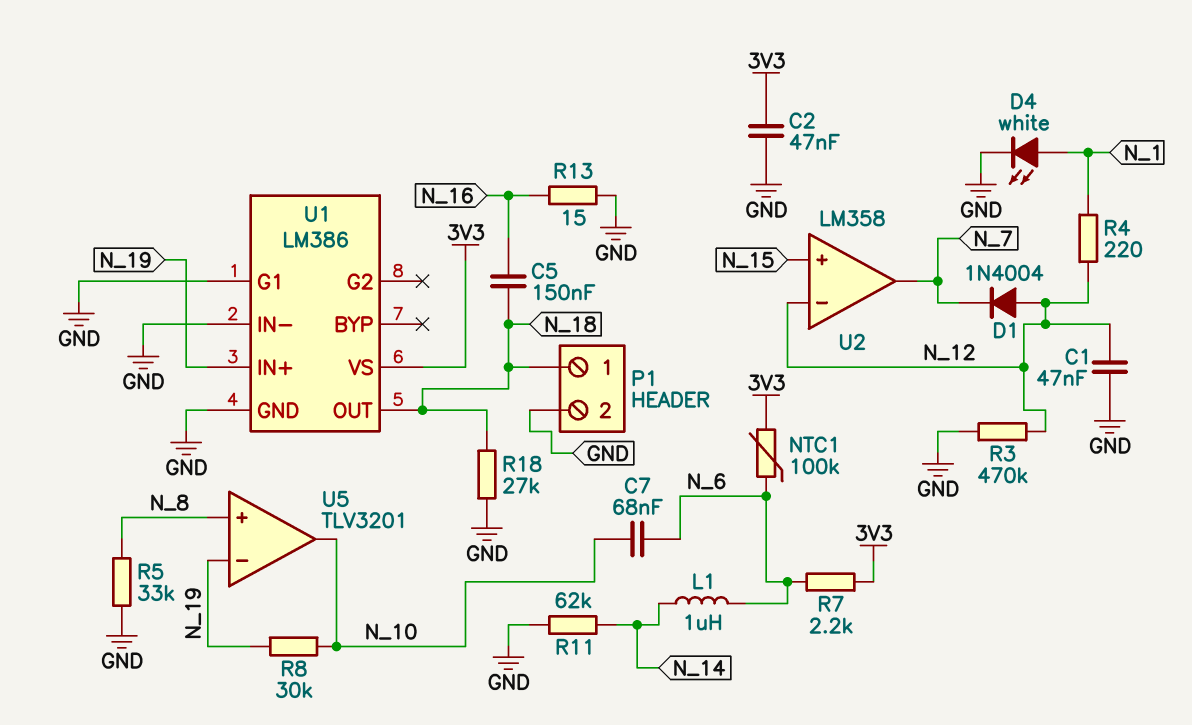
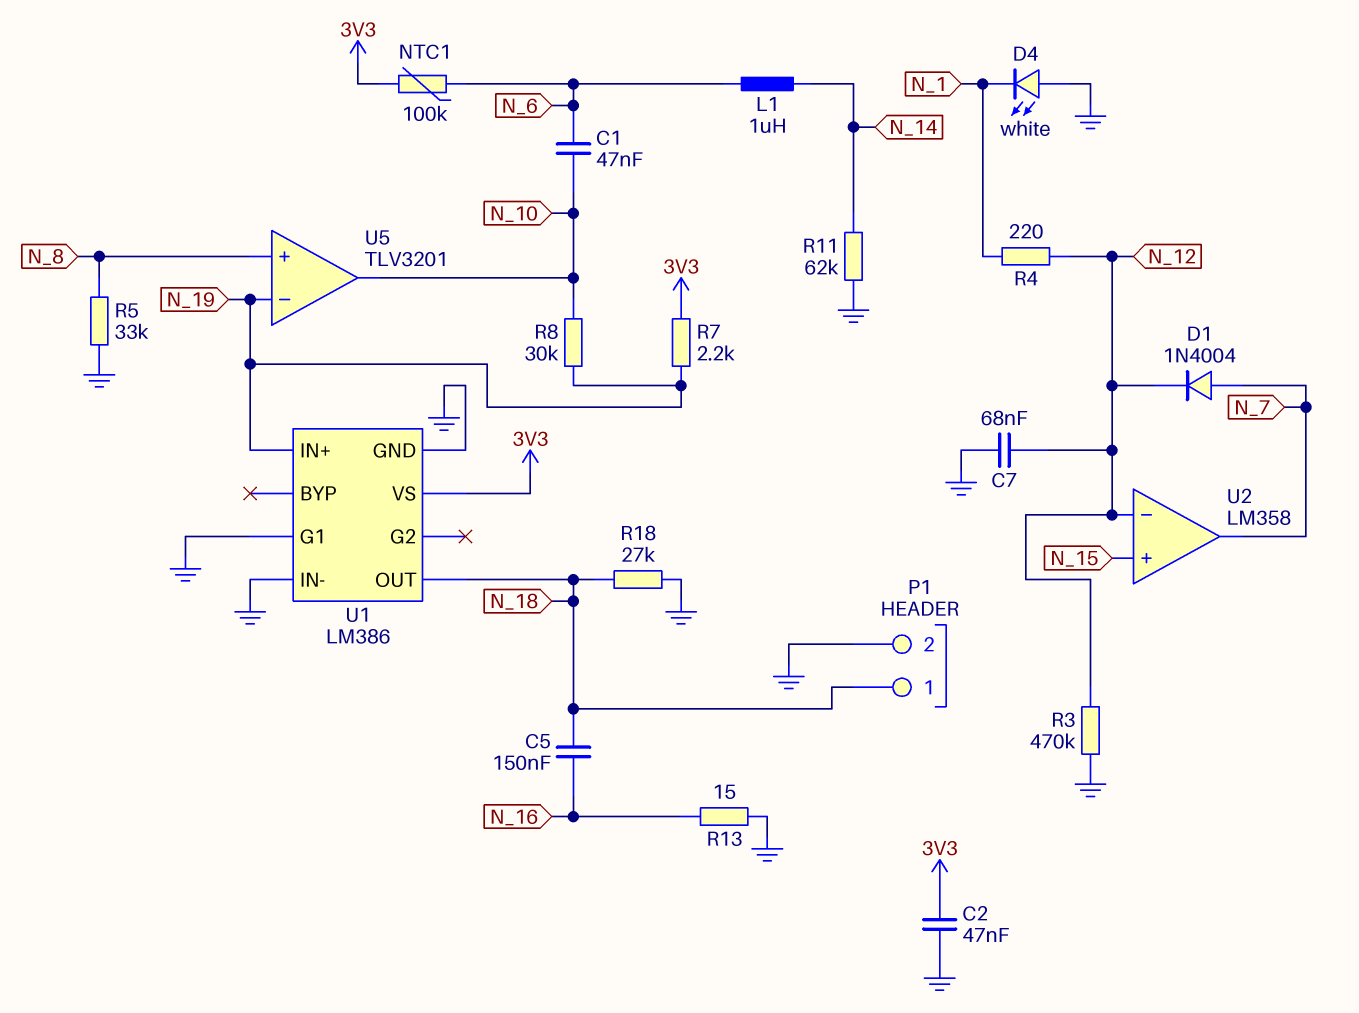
C1: 47nF (GND, N_12) -> 47nF (N_6, N_10)
C7: 68nF (N_6, N_10) -> 68nF (GND, N_12)
D1: diode 1N4004 (A N_12, K N_7) -> diode 1N4004 (A N_7, K N_12)
D4: LED white (A N_1, K GND) -> LED white (A GND, K N_1)
R7: 2.2k (3V3, N_6) -> 2.2k (3V3, N_19)

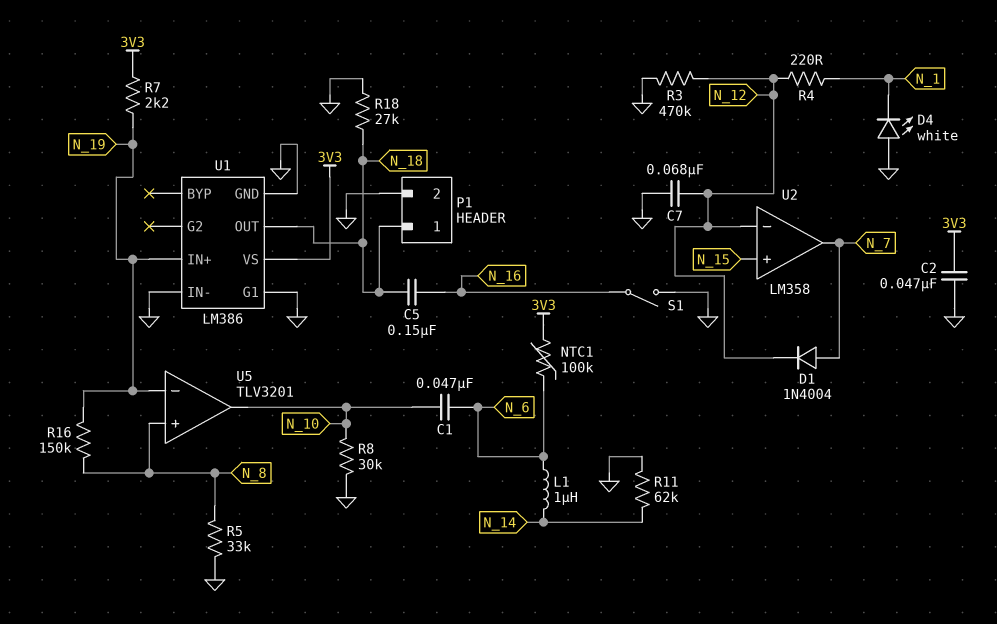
R8: 30k (N_10, N_19) -> 30k (GND, N_10)
R13: 15 (GND, N_16) -> none
R16: none -> 150k (N_8, N_19)
S1: none -> switch (GND, N_16)

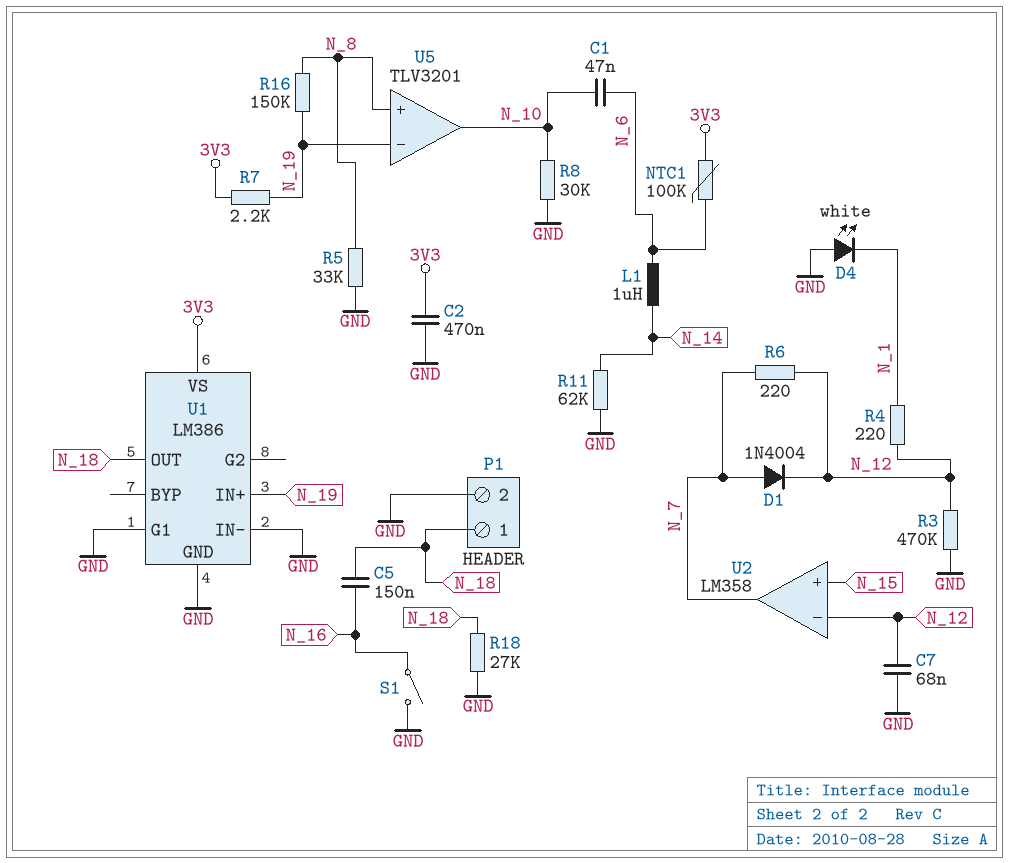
C2: 47nF (3V3, GND) -> 470nF (3V3, GND)
R6: none -> 220 (N_7, N_12)

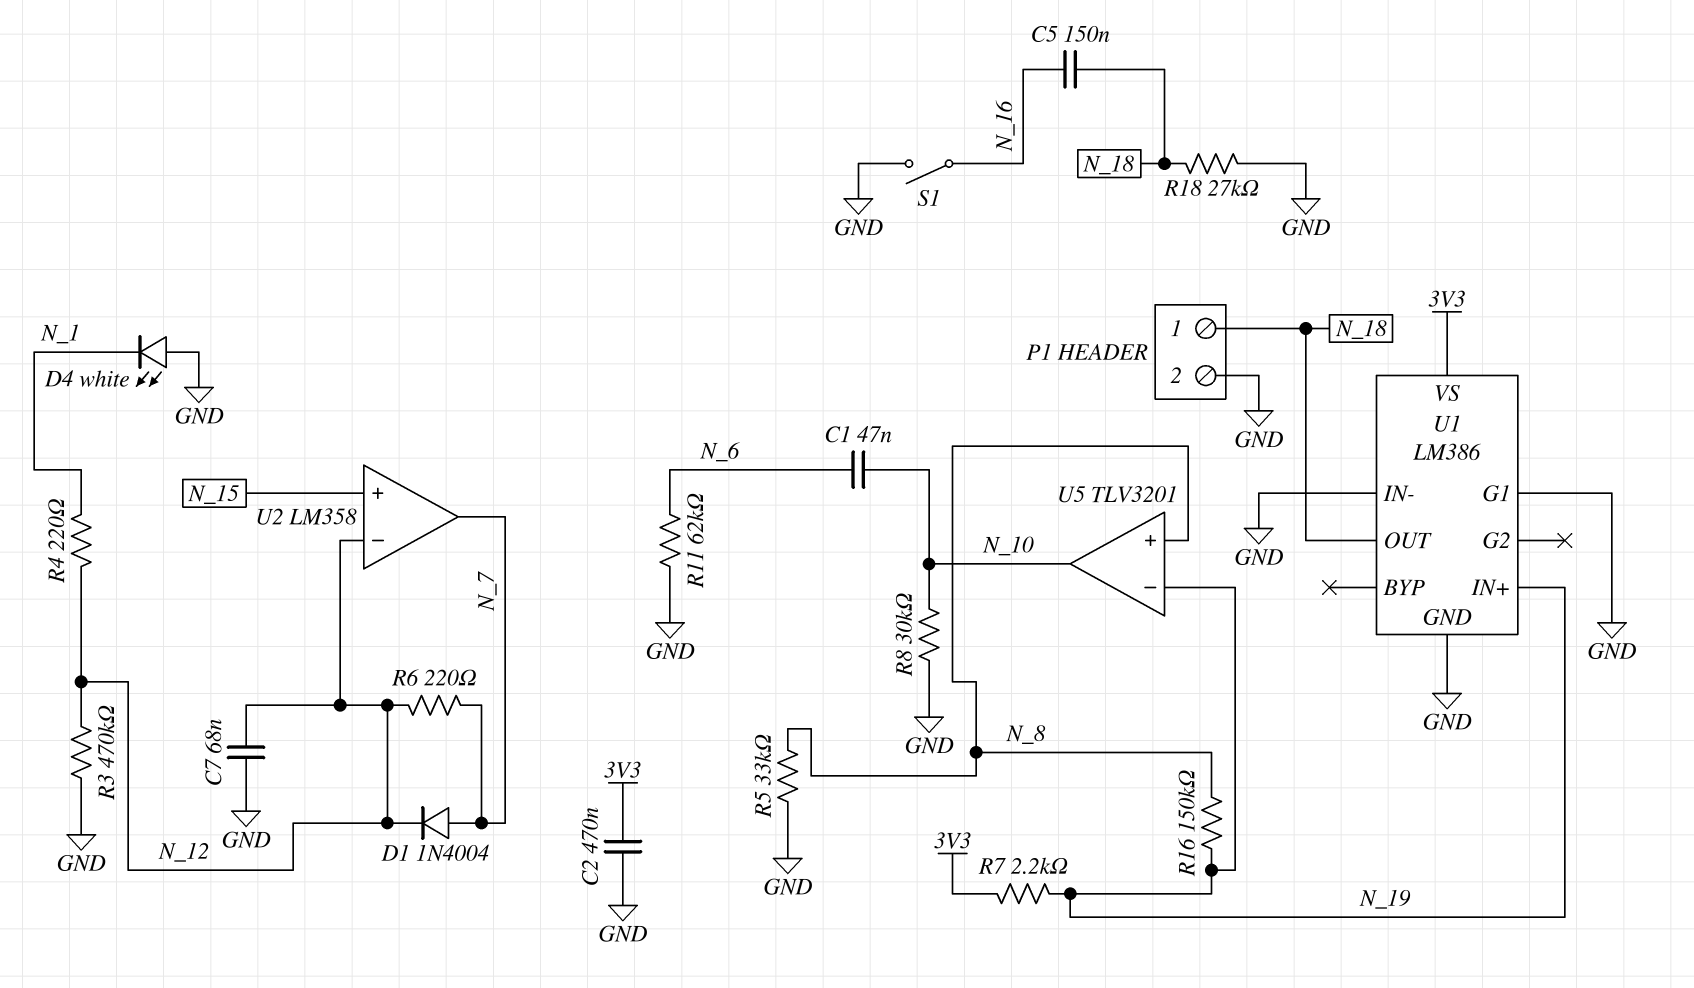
L1: 1uH (N_6, N_14) -> none
NTC1: 100k (3V3, N_6) -> none
R11: 62k (GND, N_14) -> 62k (GND, N_6)

